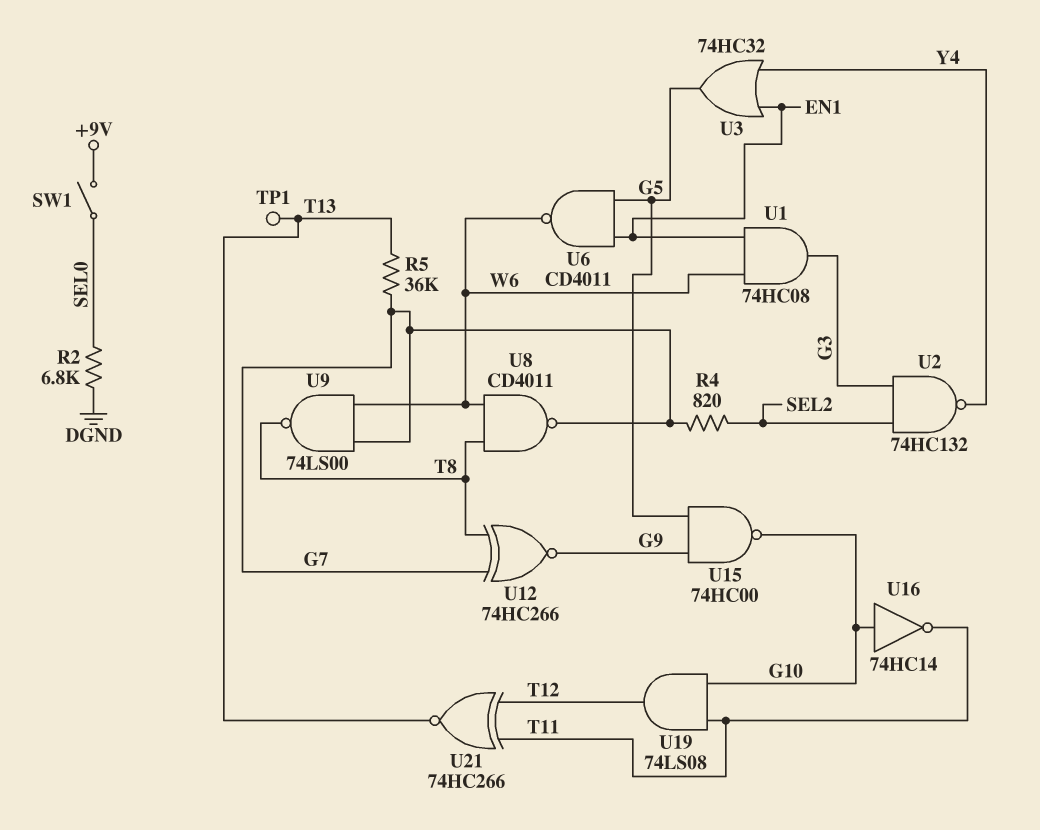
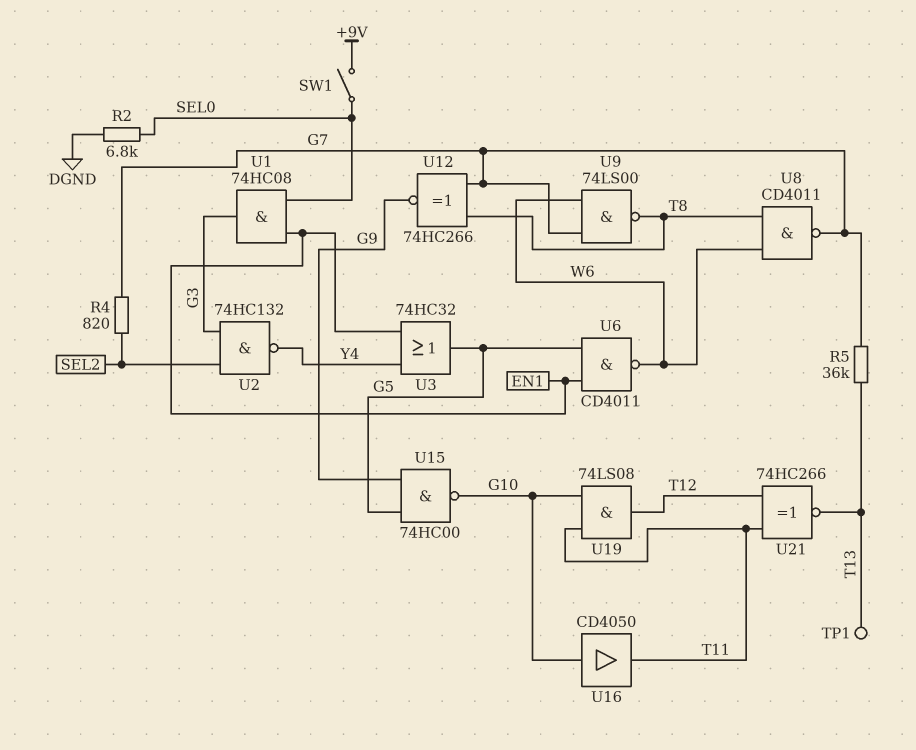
U1: AND 74HC08 (in EN1, in W6, out G3) -> AND 74HC08 (in EN1, in SEL0, out G3)
U16: NOT 74HC14 (in G10, out T11) -> buffer CD4050 (in G10, out T11)

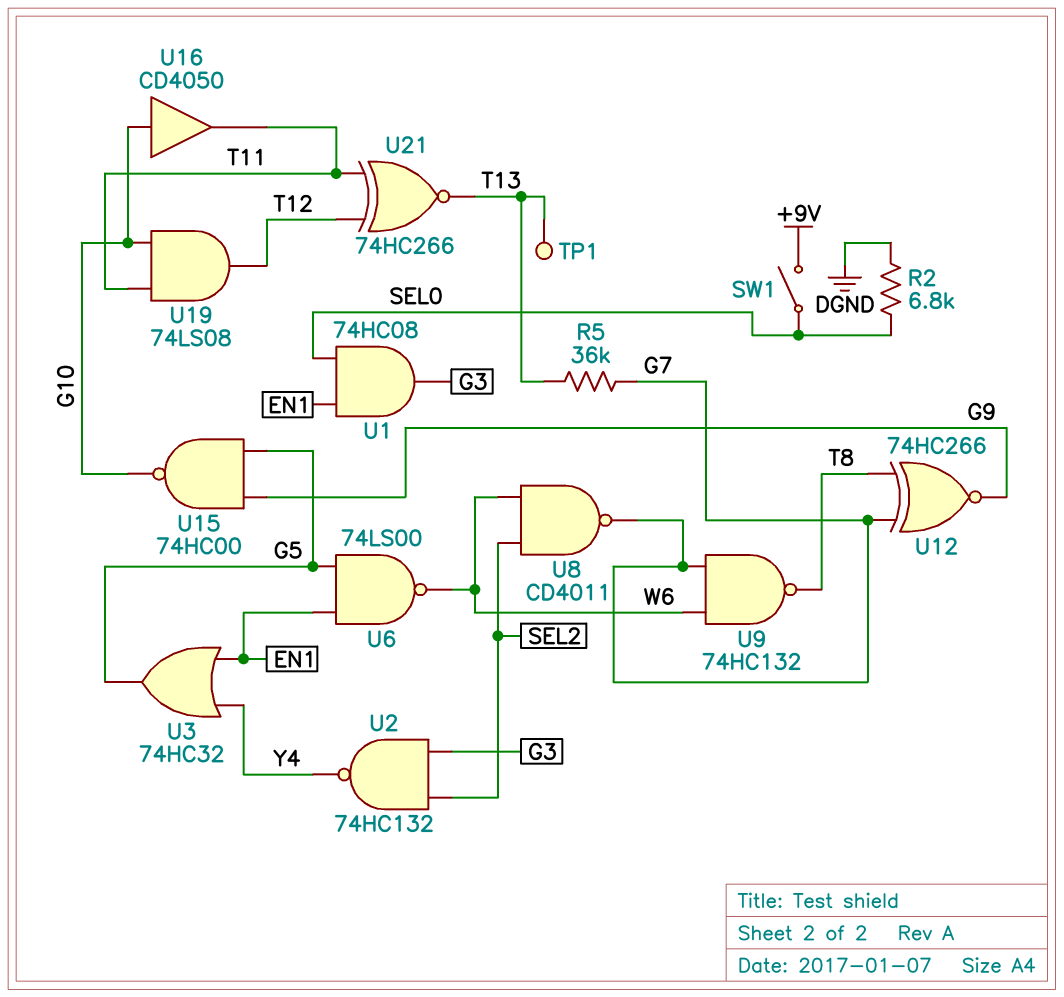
R4: 820 (G7, SEL2) -> none
U6: NAND CD4011 (in EN1, in G5, out W6) -> NAND 74LS00 (in EN1, in G5, out W6)
U8: NAND CD4011 (in T8, in W6, out G7) -> NAND CD4011 (in SEL2, in W6, out G7)
U9: NAND 74LS00 (in G7, in W6, out T8) -> NAND 74HC132 (in G7, in W6, out T8)

